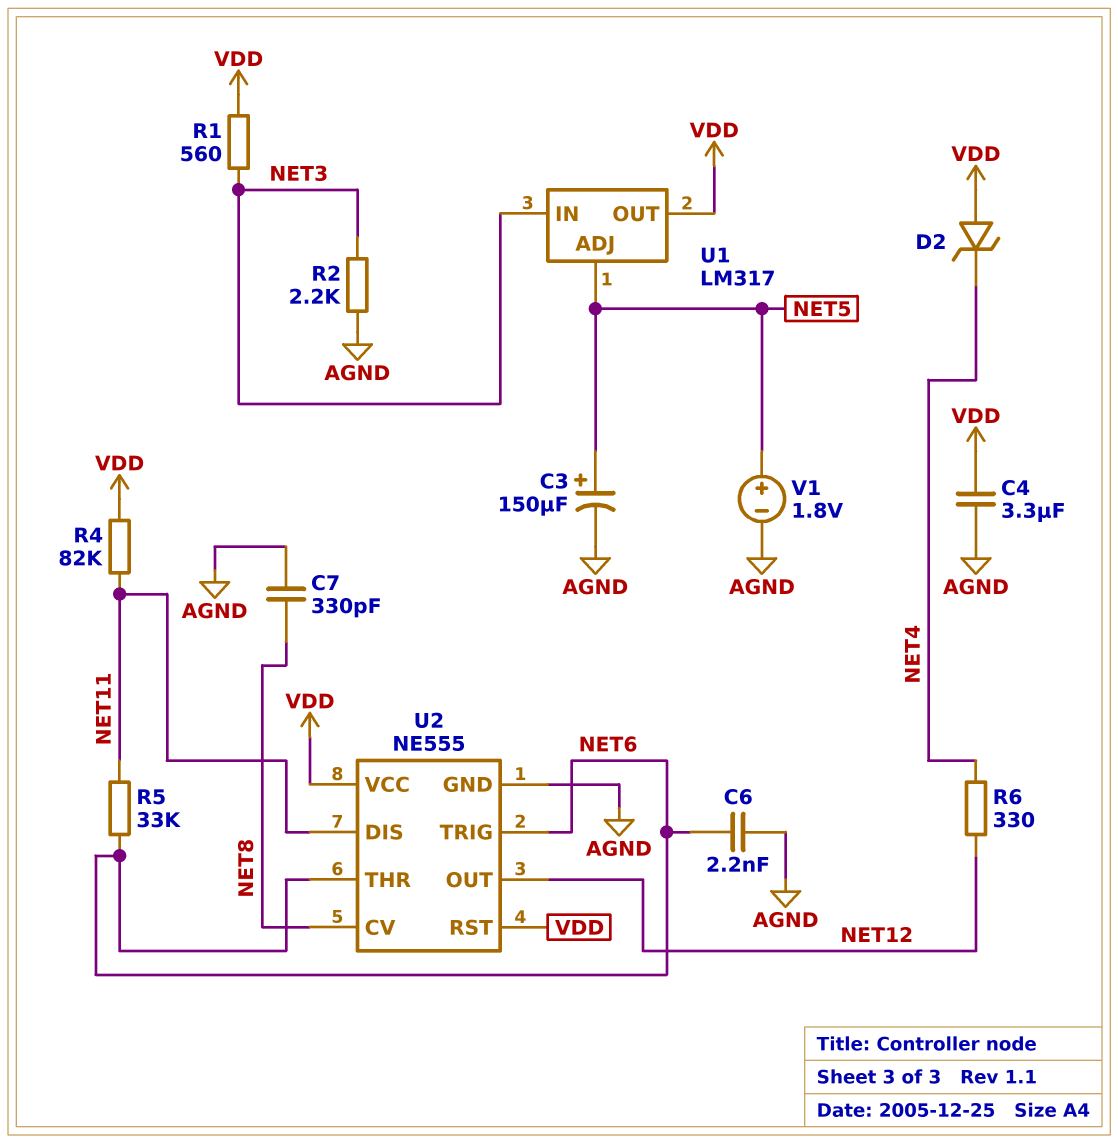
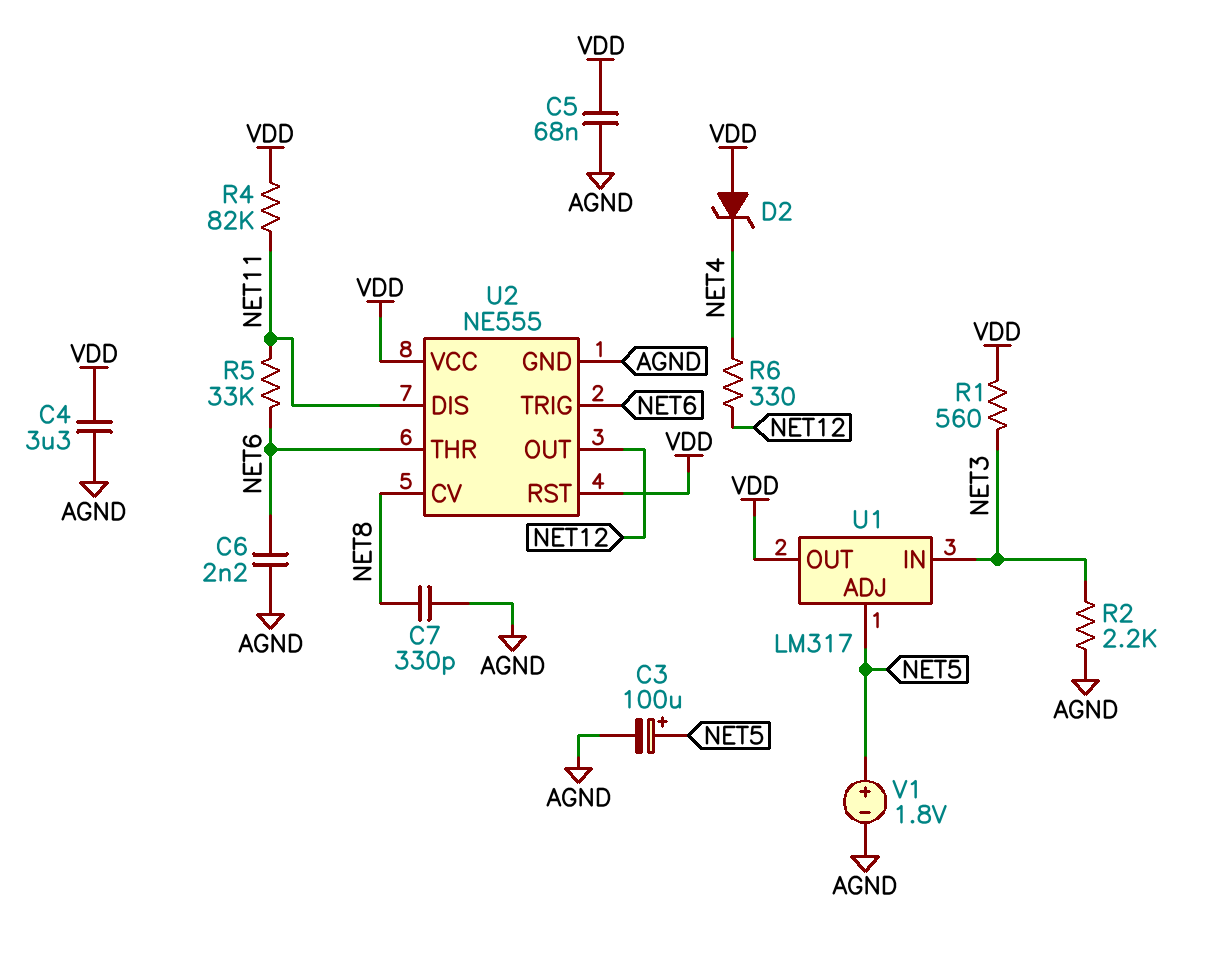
C3: 150uF (plus NET5, minus AGND) -> 100uF (plus NET5, minus AGND)
C5: none -> 68nF (AGND, VDD)

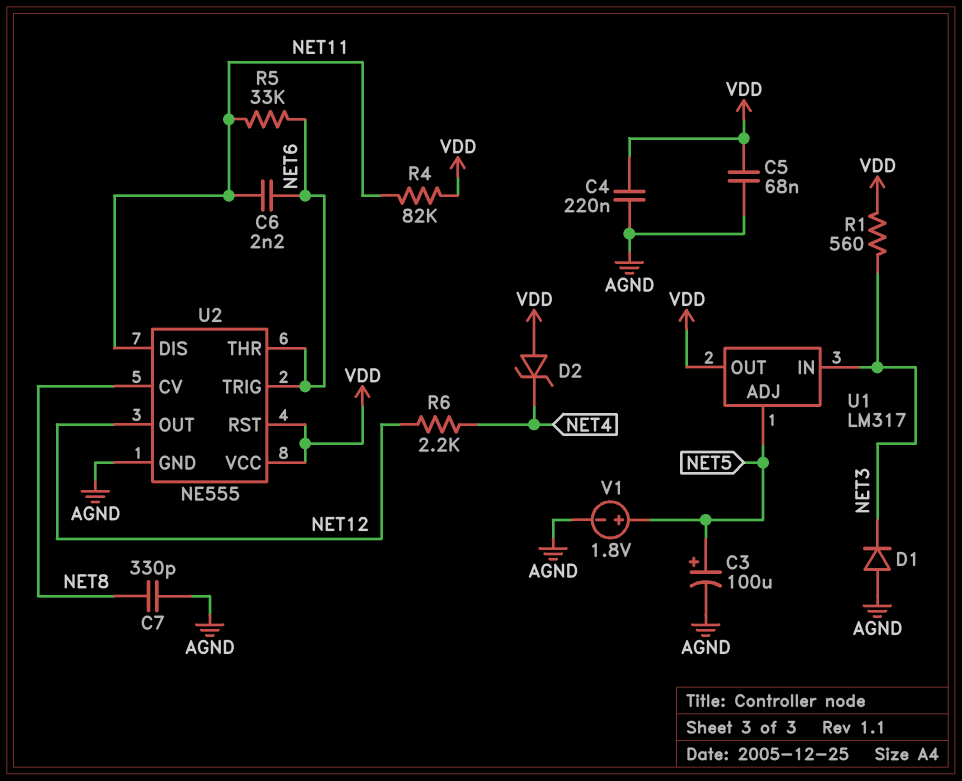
C4: 3.3uF (AGND, VDD) -> 220nF (AGND, VDD)
C6: 2.2nF (AGND, NET6) -> 2.2nF (NET6, NET11)
D1: none -> diode (A AGND, K NET3)
R2: 2.2k (AGND, NET3) -> none
R6: 330 (NET4, NET12) -> 2.2k (NET4, NET12)

